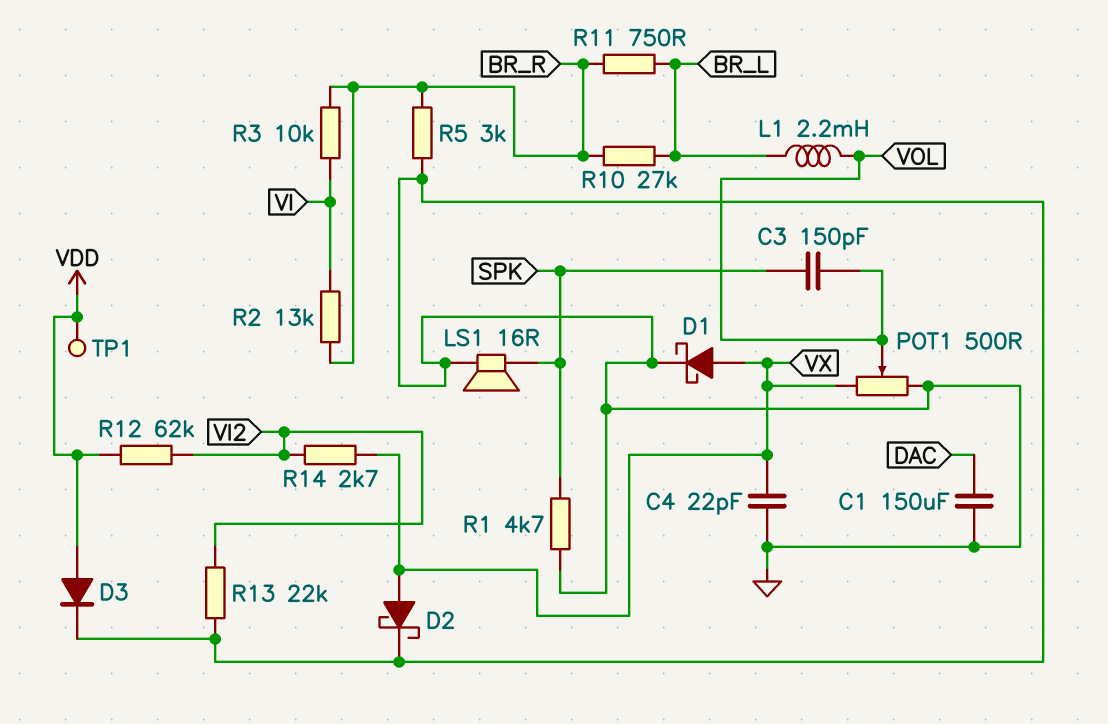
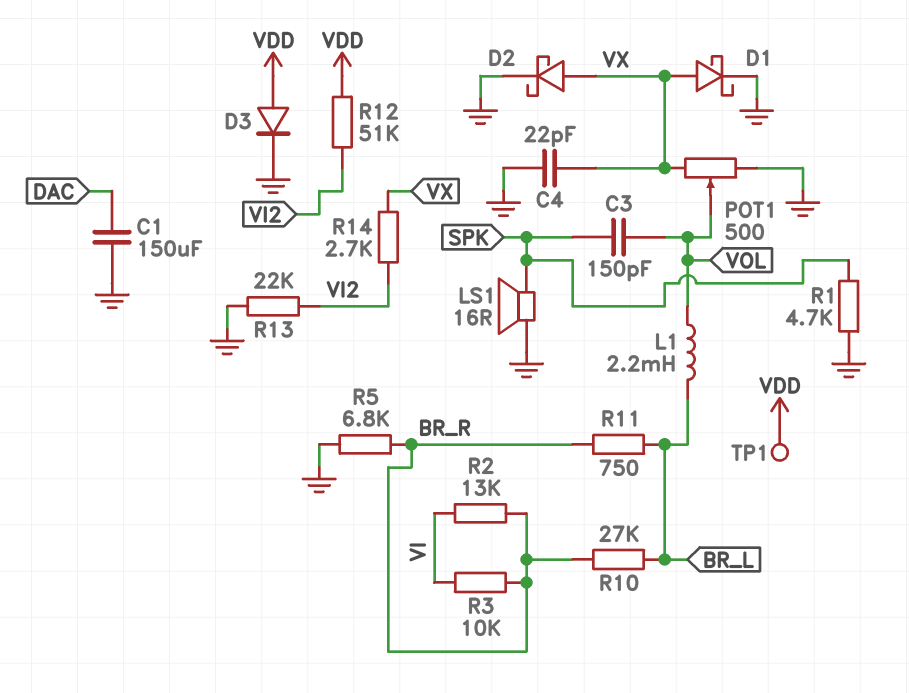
R5: 3k (BR_R, GND) -> 6.8k (BR_R, GND)
R12: 62k (VDD, VI2) -> 51k (VDD, VI2)

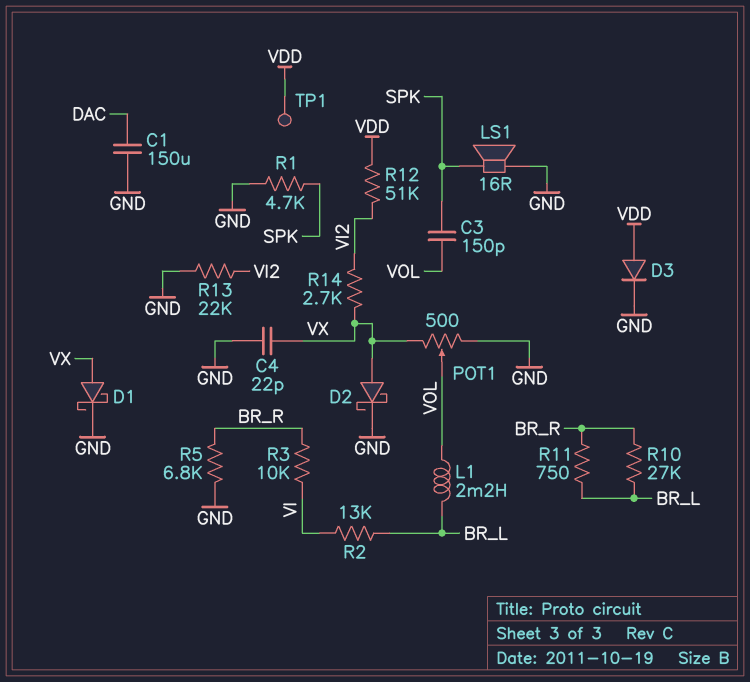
R2: 13k (BR_R, VI) -> 13k (BR_L, VI)

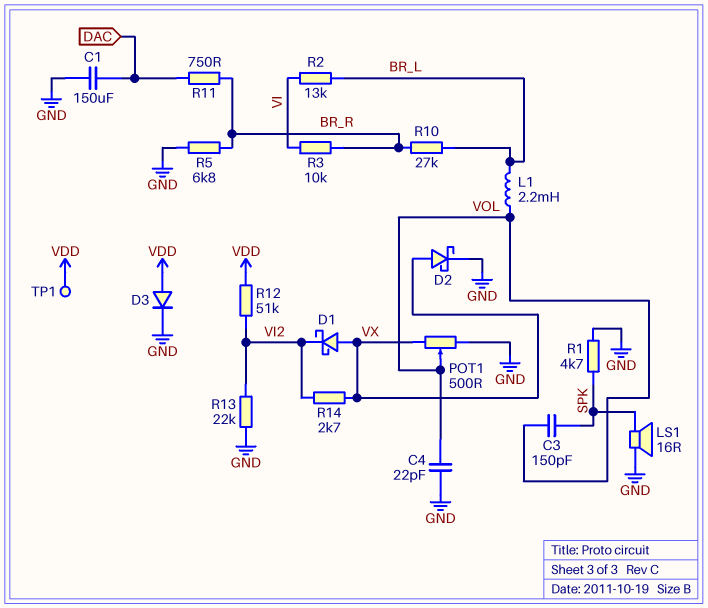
C4: 22pF (GND, VX) -> 22pF (GND, VOL)
D1: schottky (A VX, K GND) -> schottky (A VX, K VI2)
R11: 750 (BR_L, BR_R) -> 750 (BR_R, DAC)

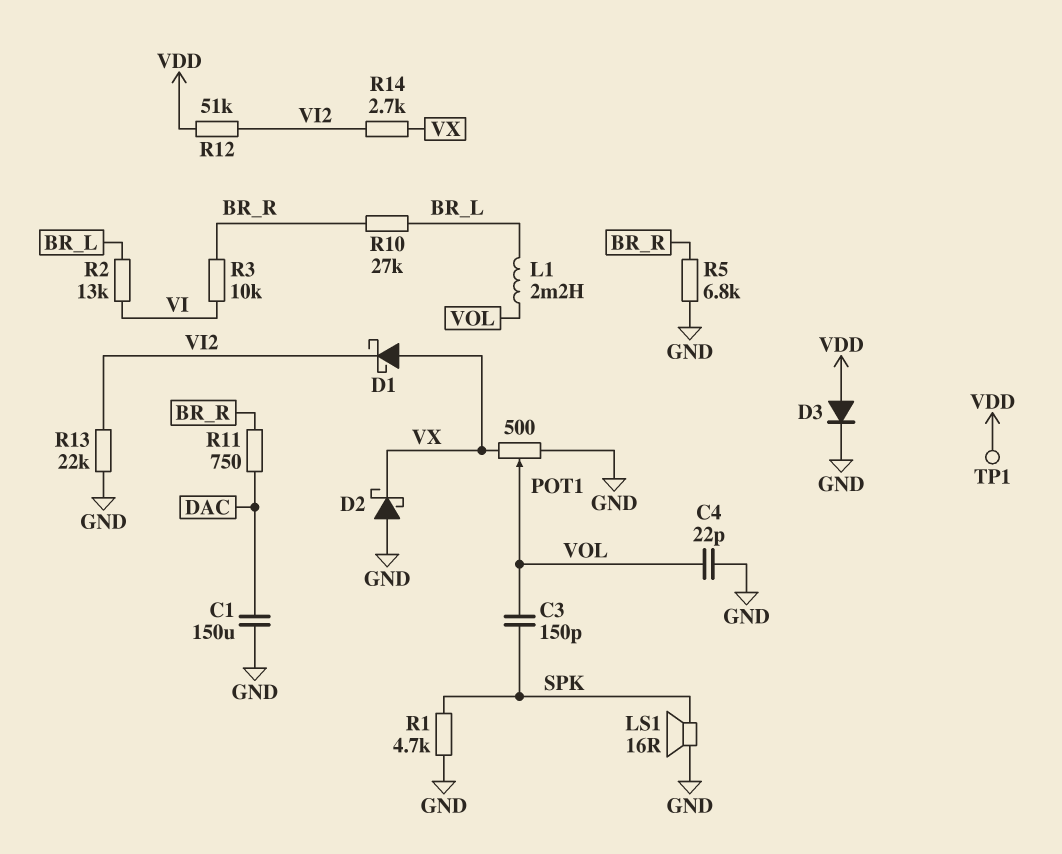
D2: schottky (A VX, K GND) -> schottky (A GND, K VX)

